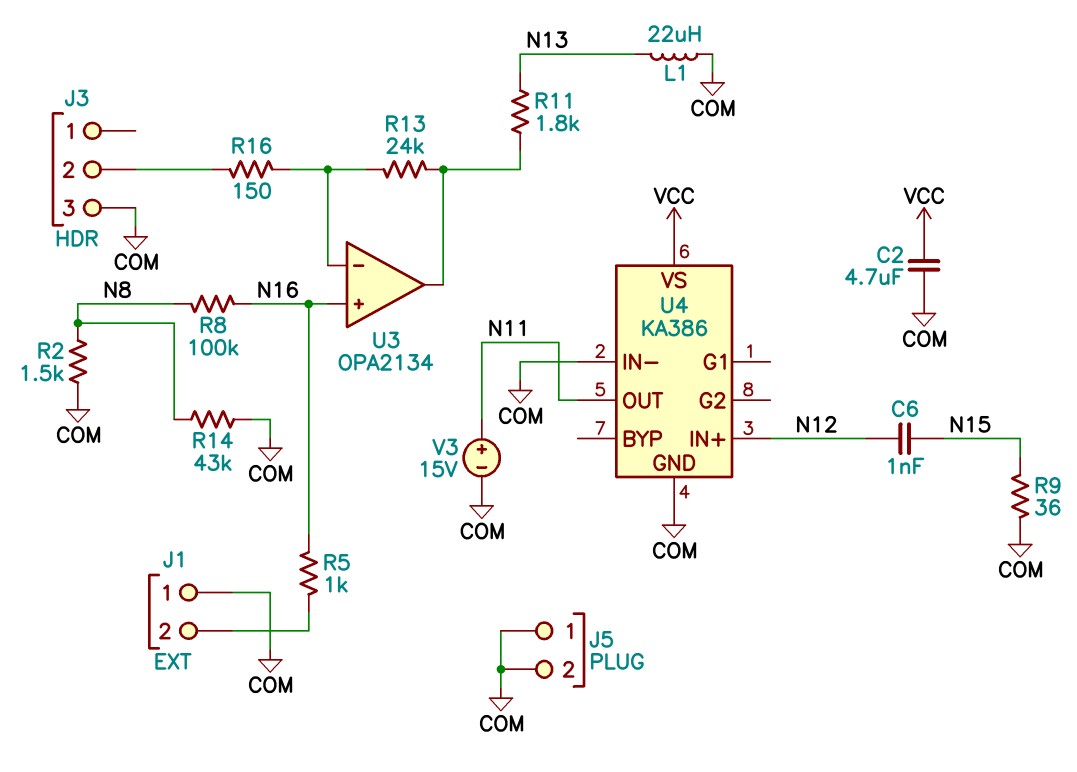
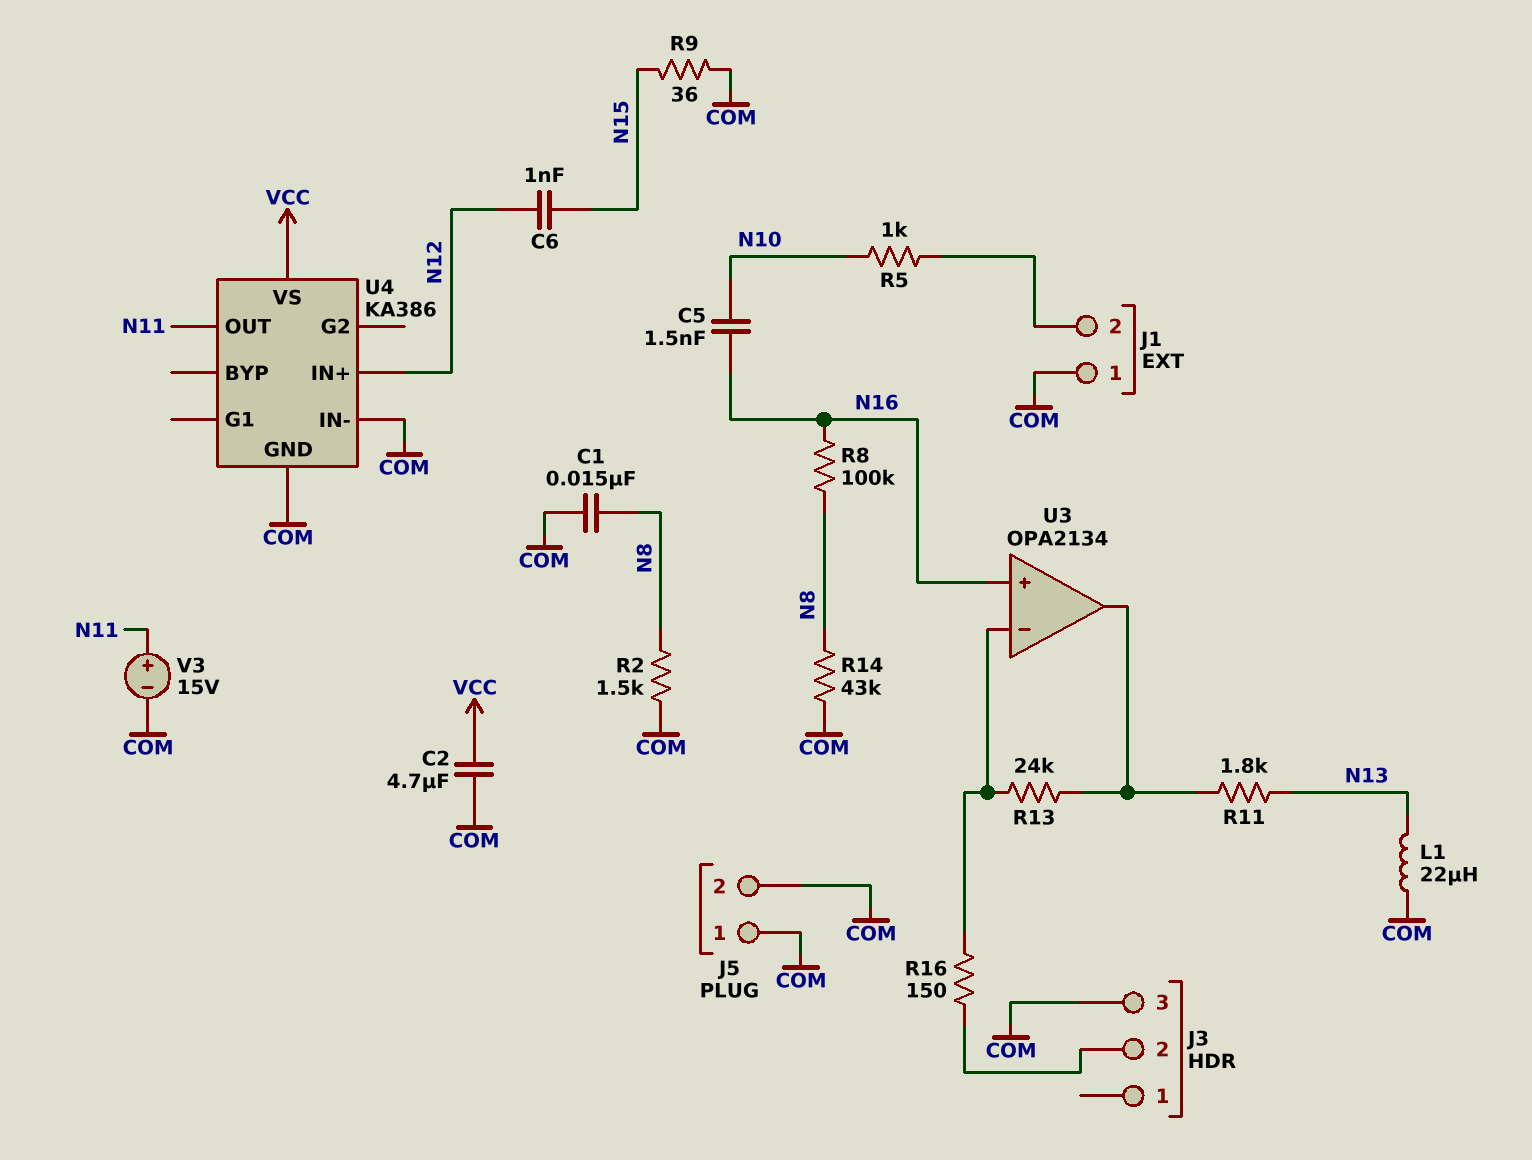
C1: none -> 15nF (COM, N8)
C5: none -> 1.5nF (N10, N16)
R5: 1k (J1/2, N16) -> 1k (J1/2, N10)

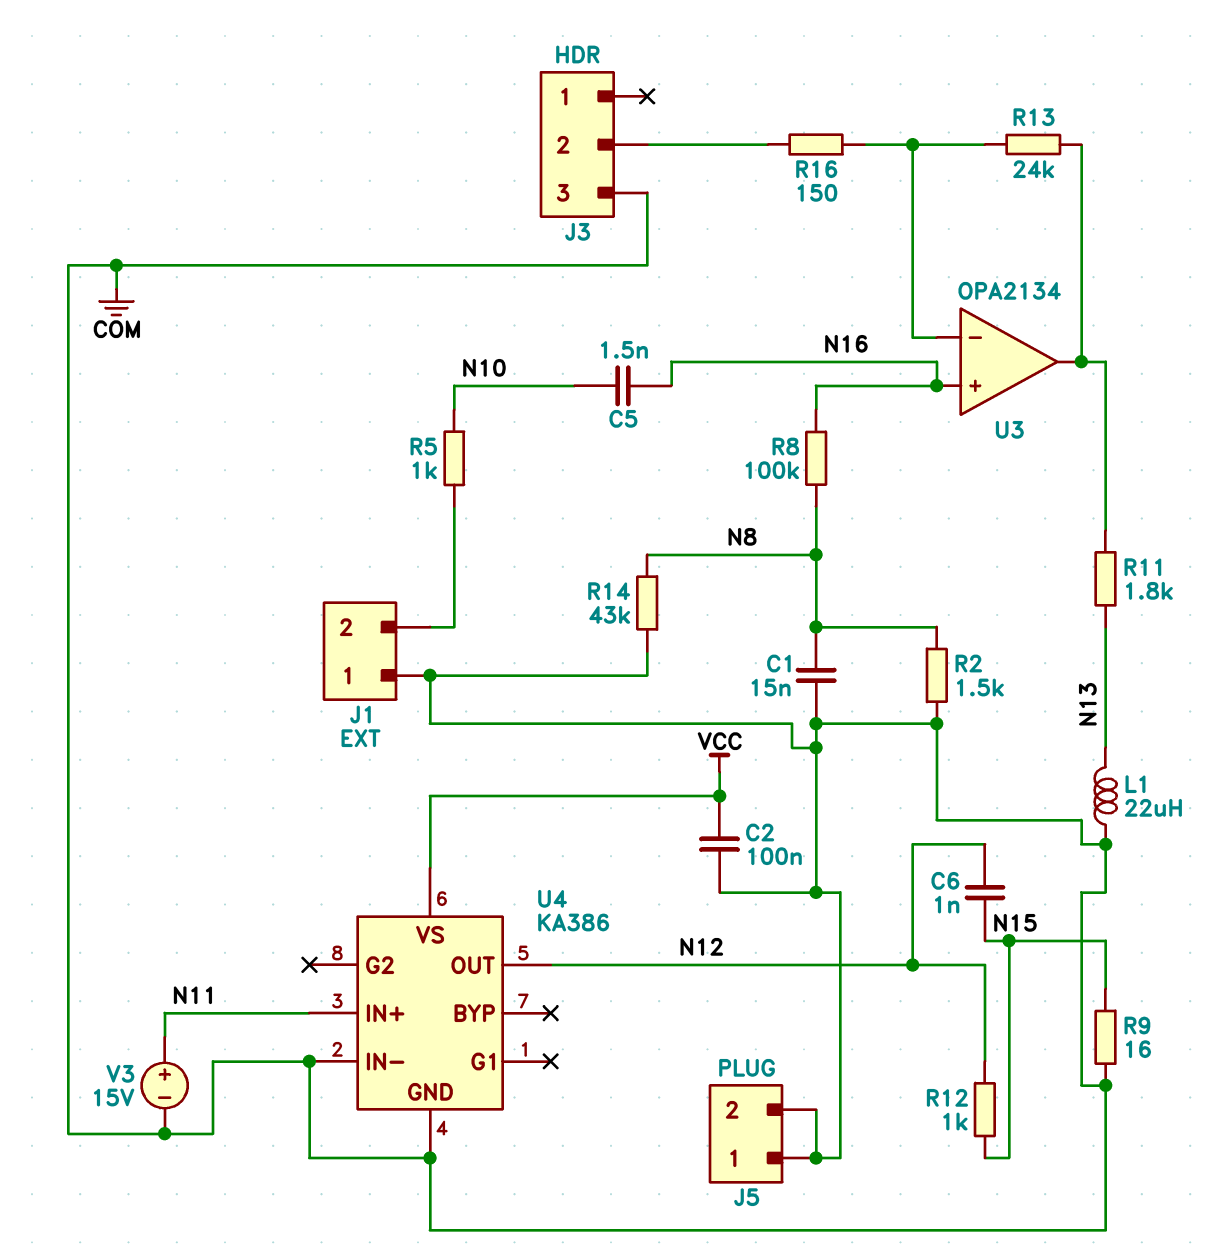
C2: 4.7uF (COM, VCC) -> 100nF (COM, VCC)
R9: 36 (COM, N15) -> 16 (COM, N15)
R12: none -> 1k (N12, N15)
U4 pin IN+: N12 -> N11
U4 pin OUT: N11 -> N12

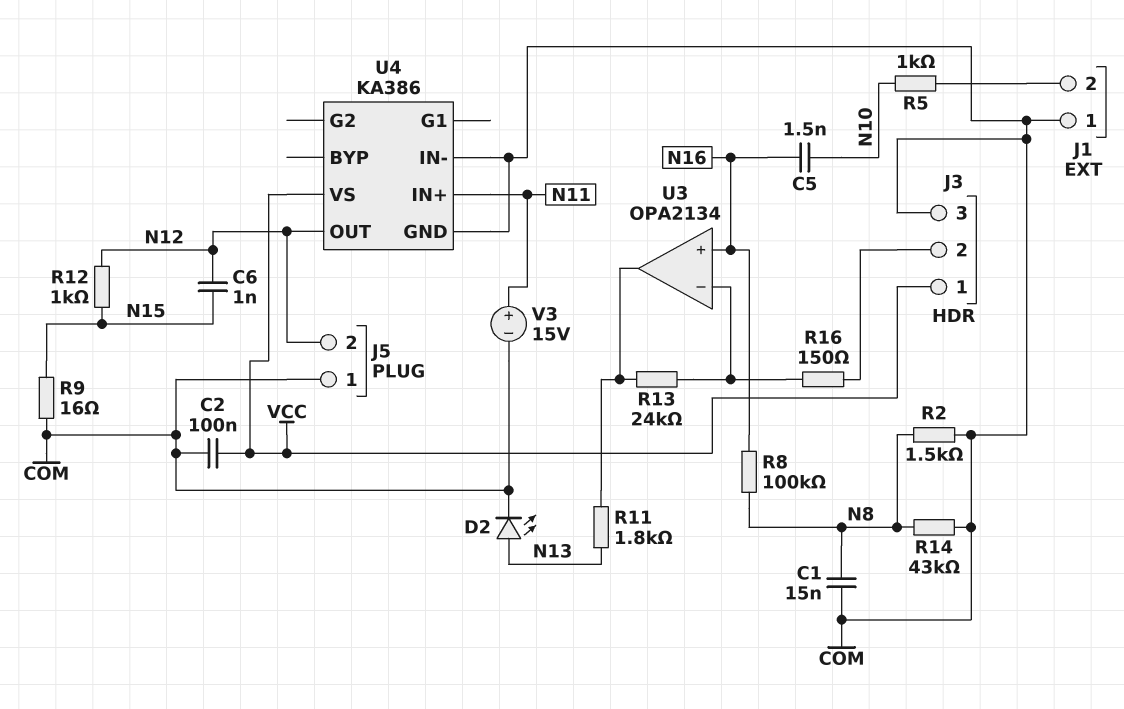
D2: none -> LED (A N13, K COM)
J3 pin 1: none -> VCC
J5 pin 2: COM -> N12
L1: 22uH (COM, N13) -> none

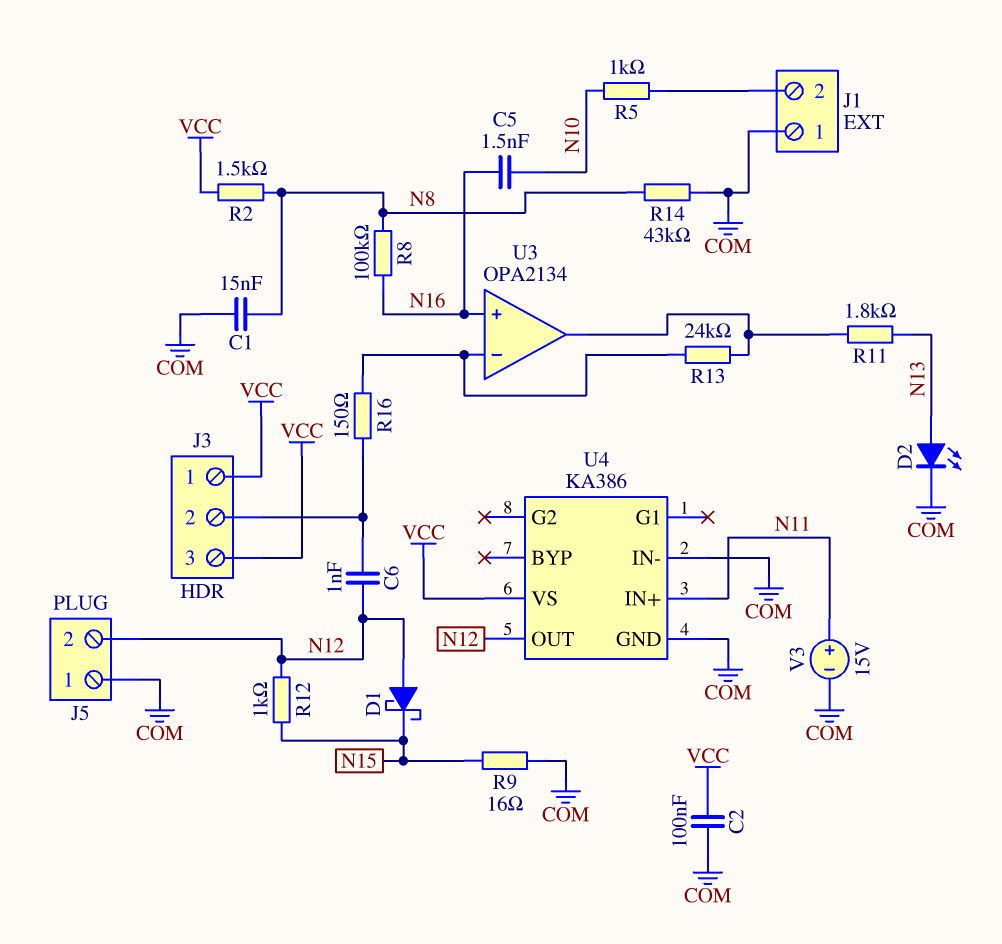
C6: 1nF (N12, N15) -> 1nF (J3/2, N12)
D1: none -> schottky (A N12, K N15)
J3 pin 3: COM -> VCC
R2: 1.5k (COM, N8) -> 1.5k (N8, VCC)

